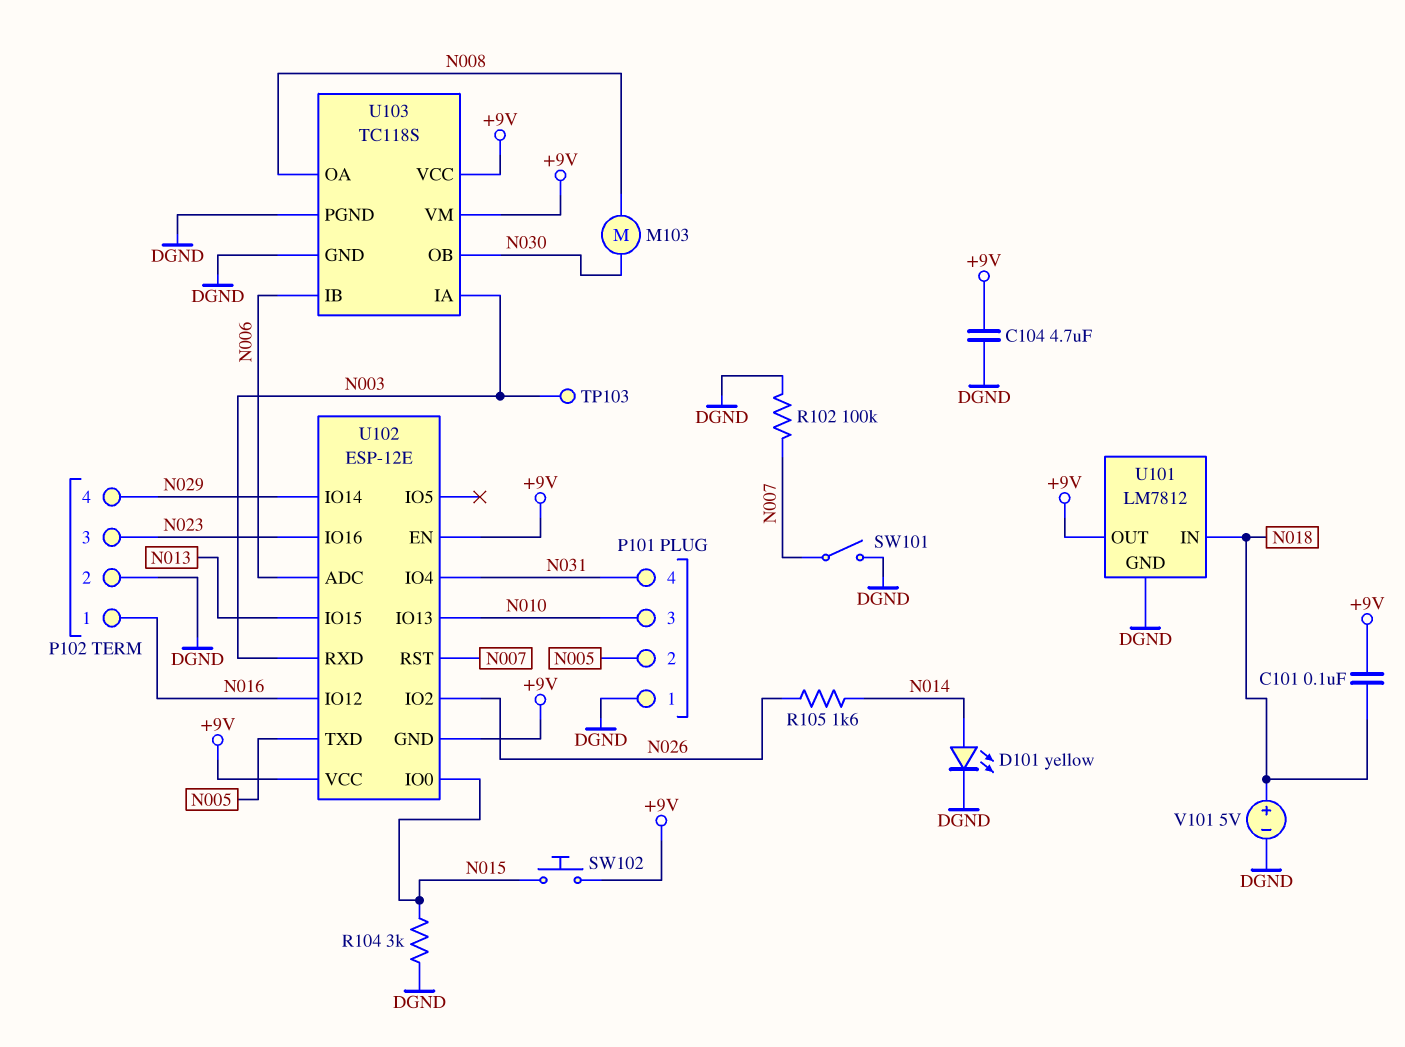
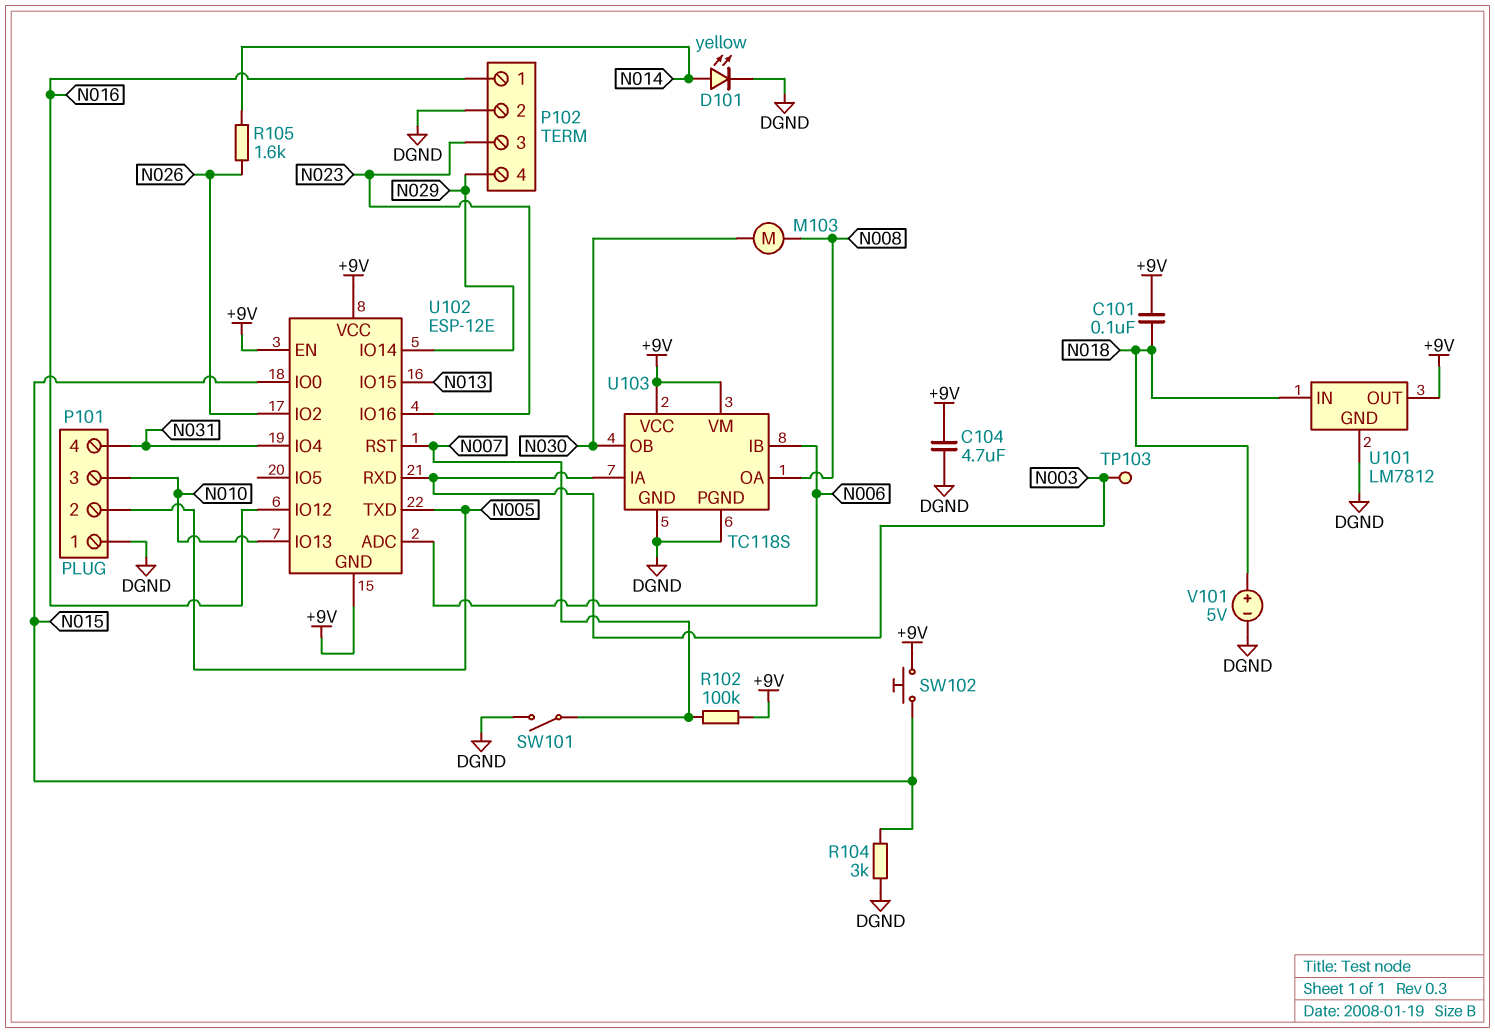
R102: 100k (DGND, N007) -> 100k (+9V, N007)

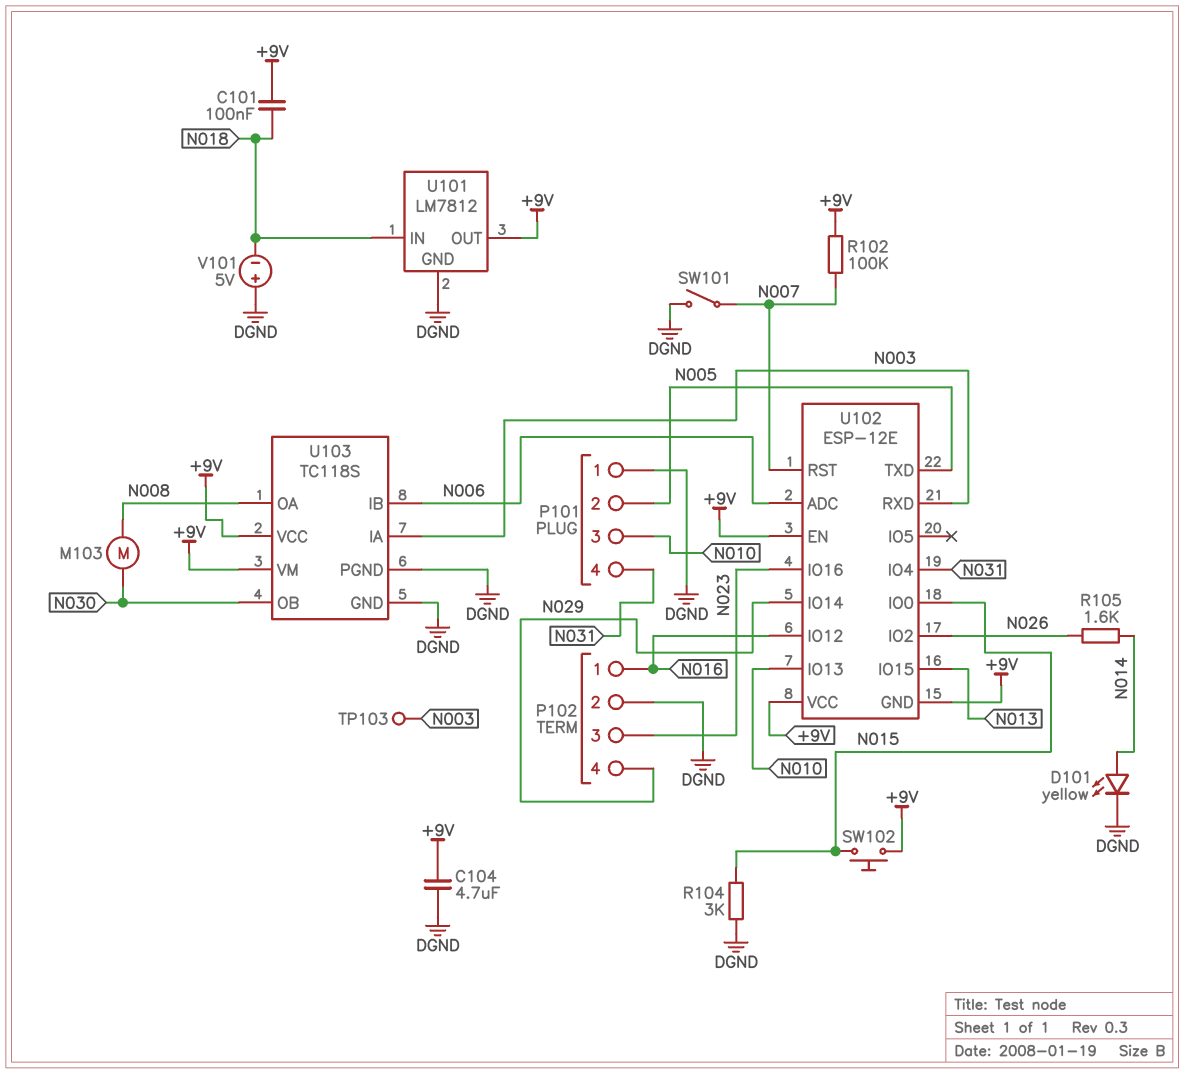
V101: 5V (plus N018, minus DGND) -> 5V (plus DGND, minus N018)

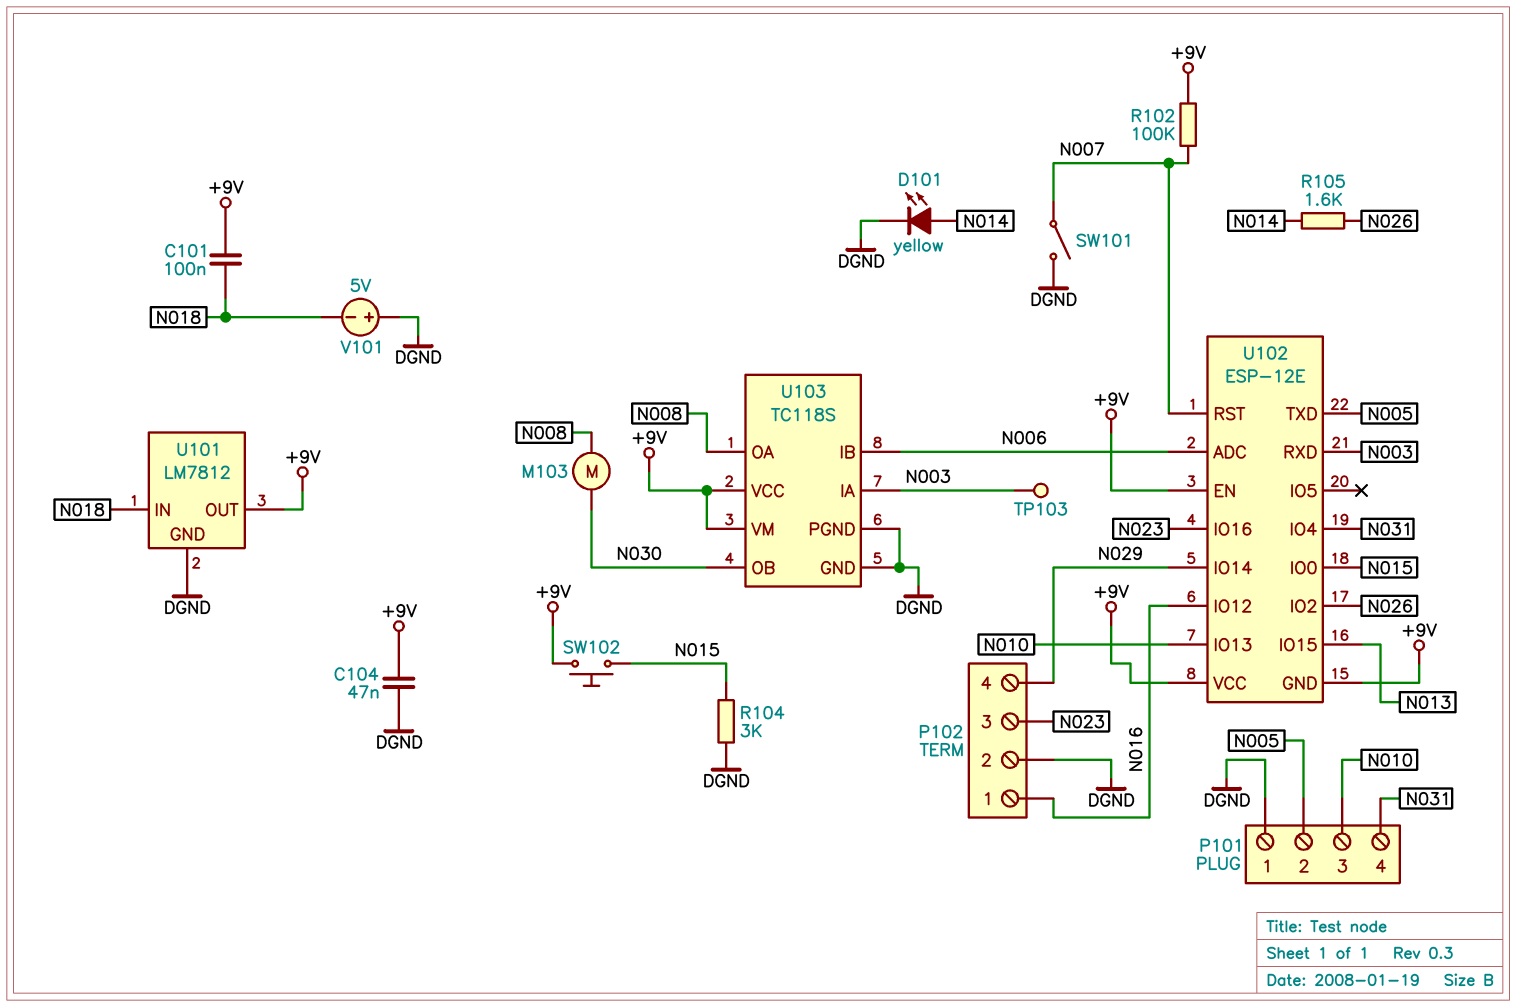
C104: 4.7uF (+9V, DGND) -> 47nF (+9V, DGND)

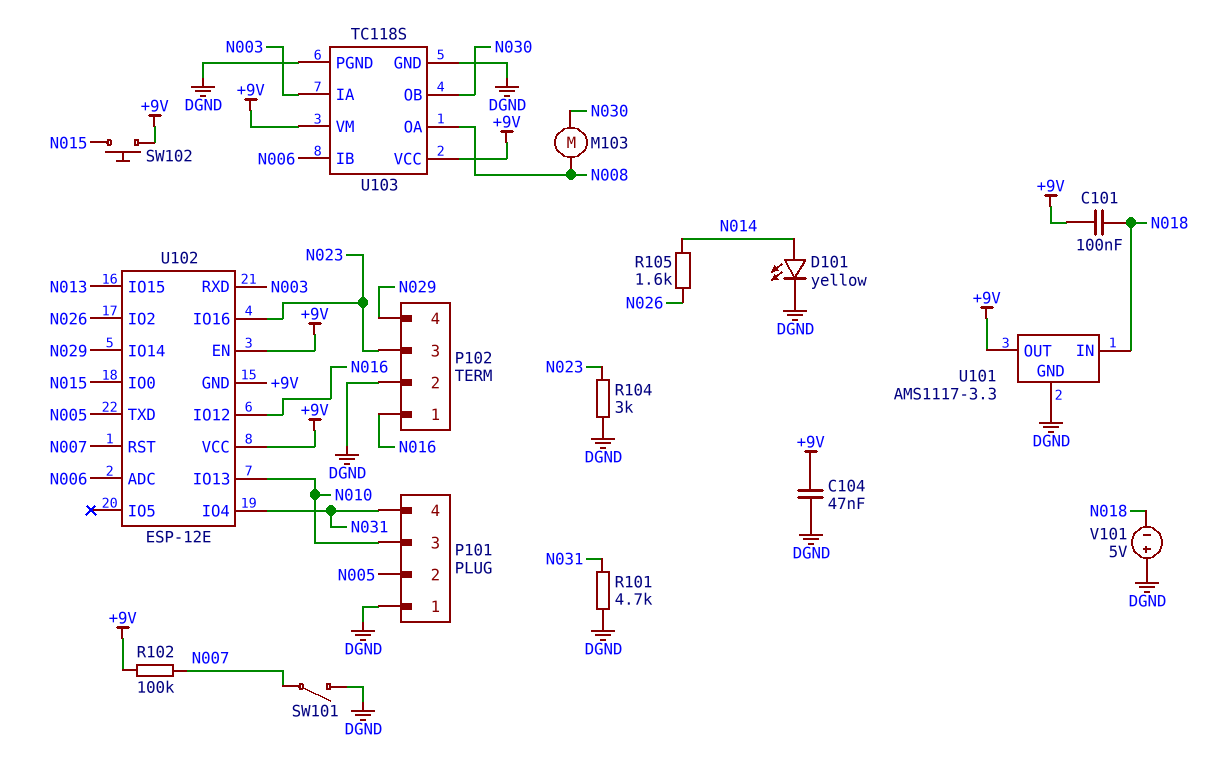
R101: none -> 4.7k (DGND, N031)
R104: 3k (DGND, N015) -> 3k (DGND, N023)
TP103: test point (N003) -> none
U101: LM7812 -> AMS1117-3.3

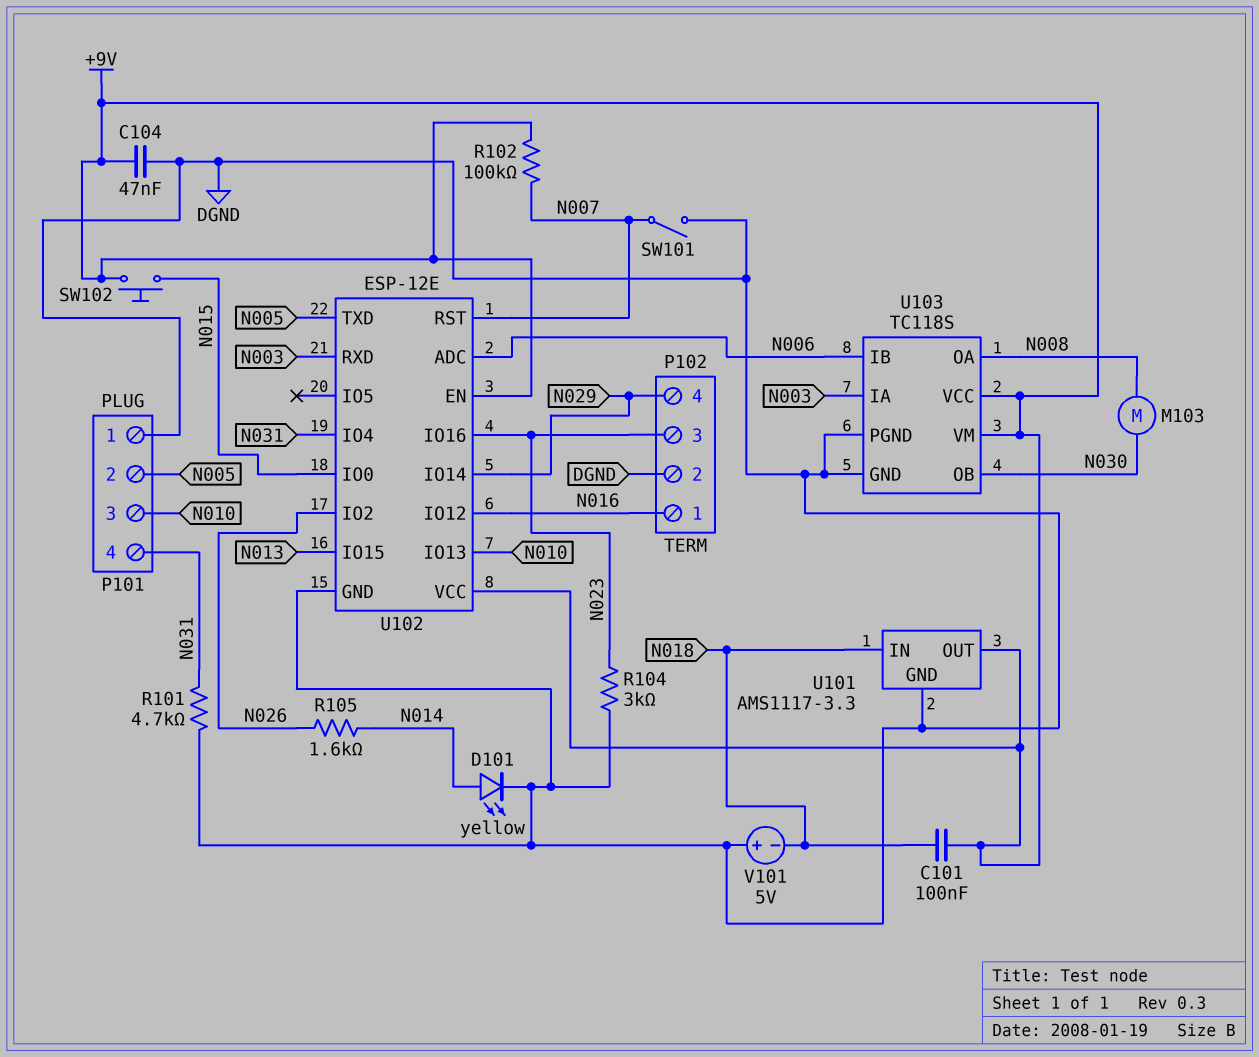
U102 pin GND: +9V -> DGND

